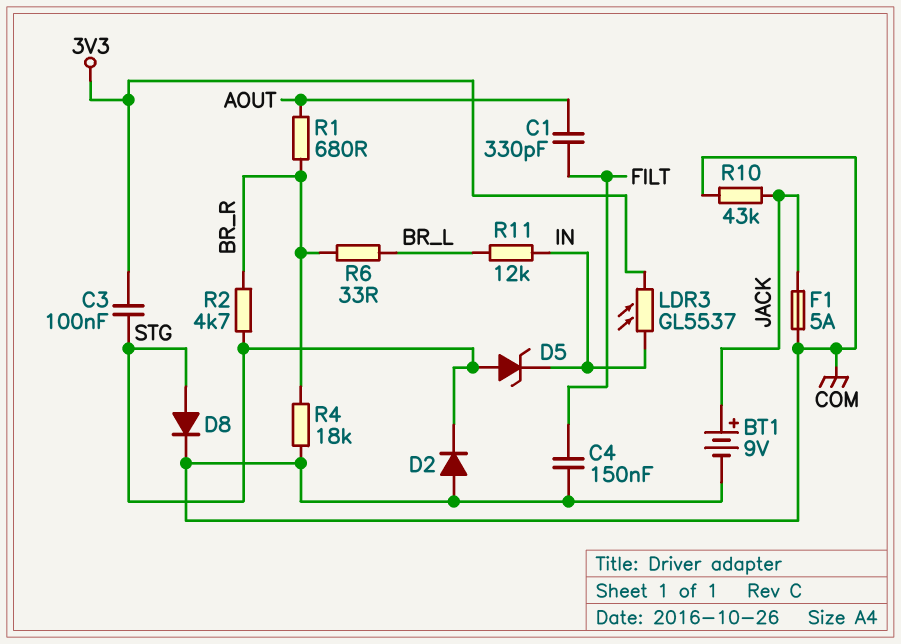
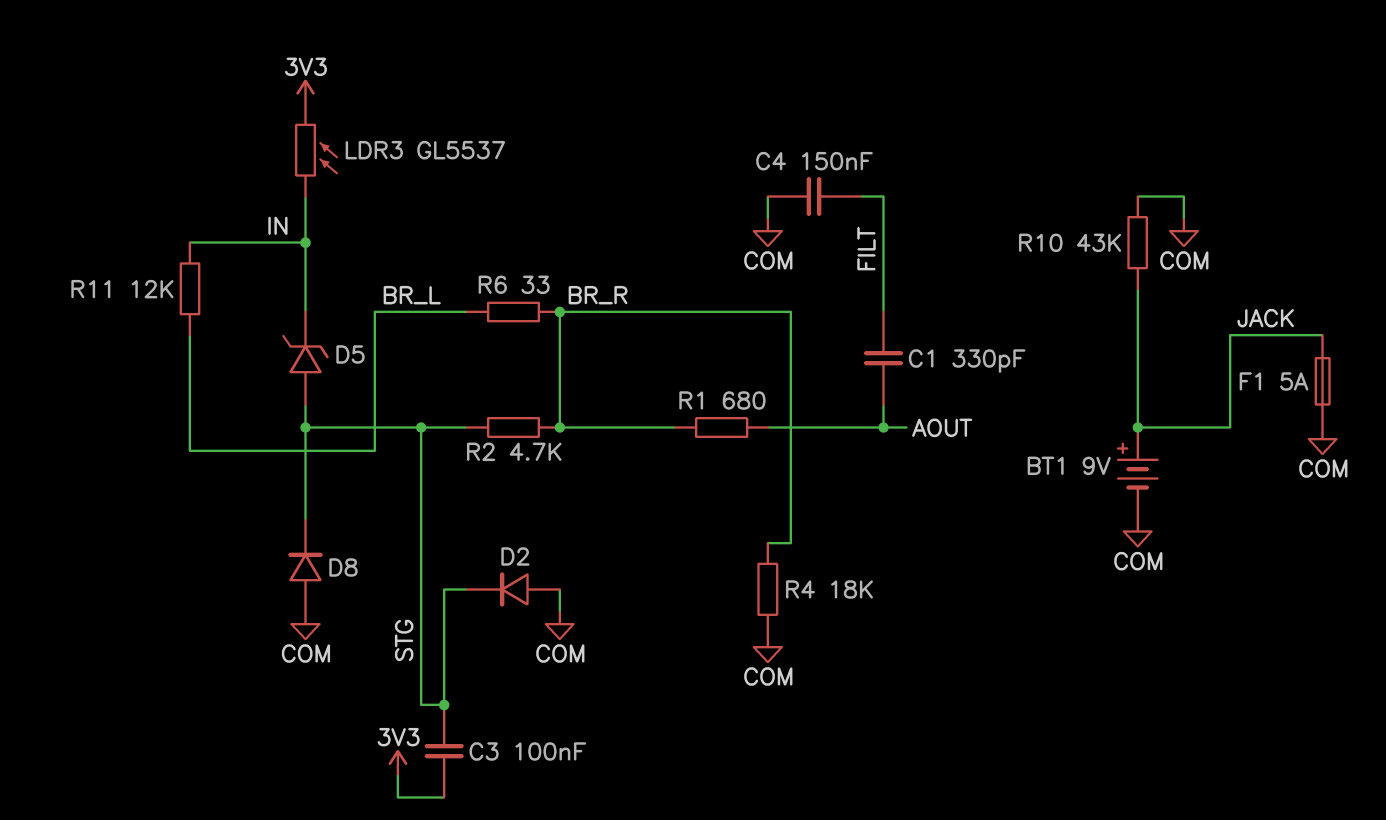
D8: diode (A STG, K COM) -> diode (A COM, K STG)

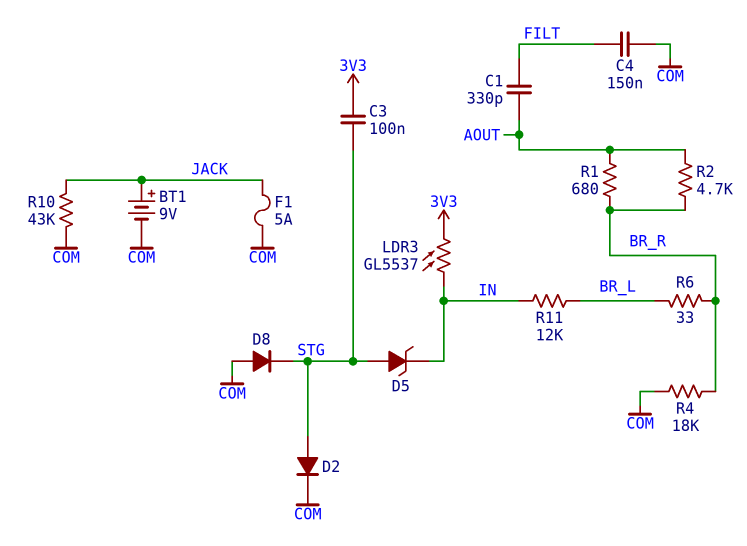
D2: diode (A COM, K STG) -> diode (A STG, K COM)
R2: 4.7k (BR_R, STG) -> 4.7k (AOUT, BR_R)

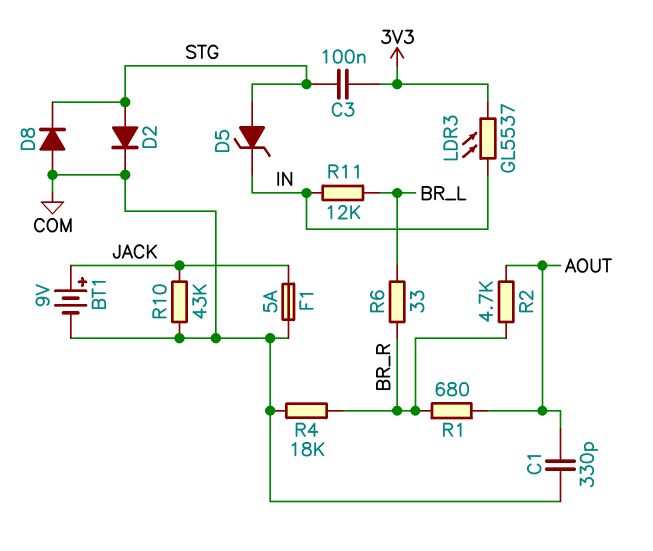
C1: 330pF (AOUT, FILT) -> 330pF (AOUT, COM)
C4: 150nF (COM, FILT) -> none

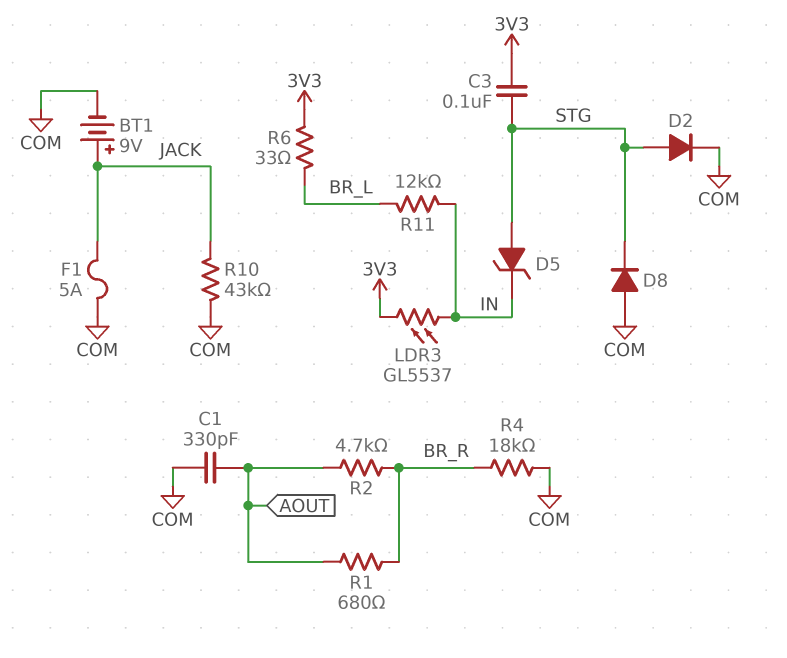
R6: 33 (BR_L, BR_R) -> 33 (3V3, BR_L)

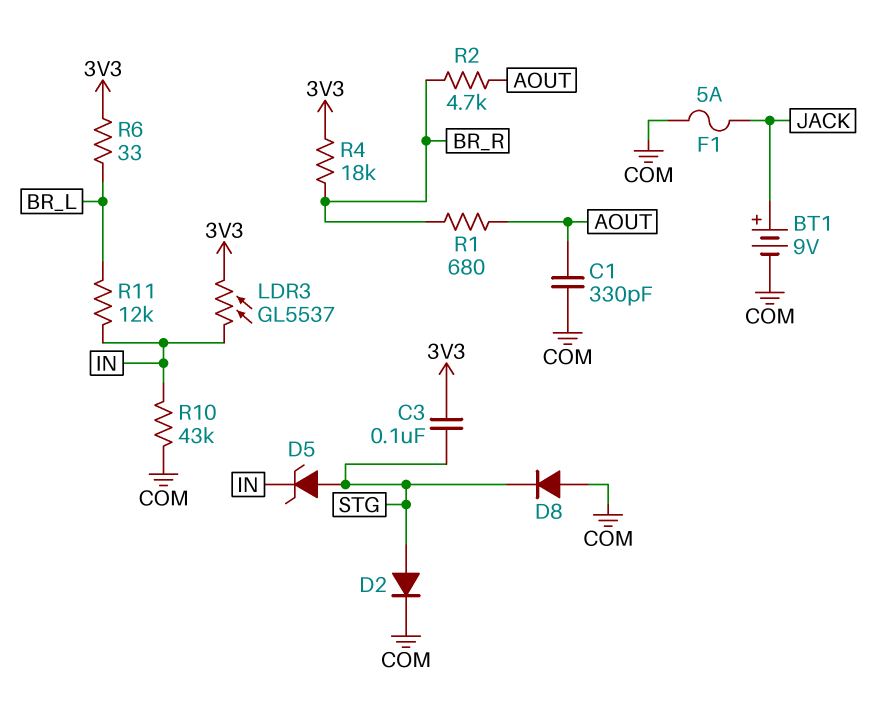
R4: 18k (BR_R, COM) -> 18k (3V3, BR_R)
R10: 43k (COM, JACK) -> 43k (COM, IN)

